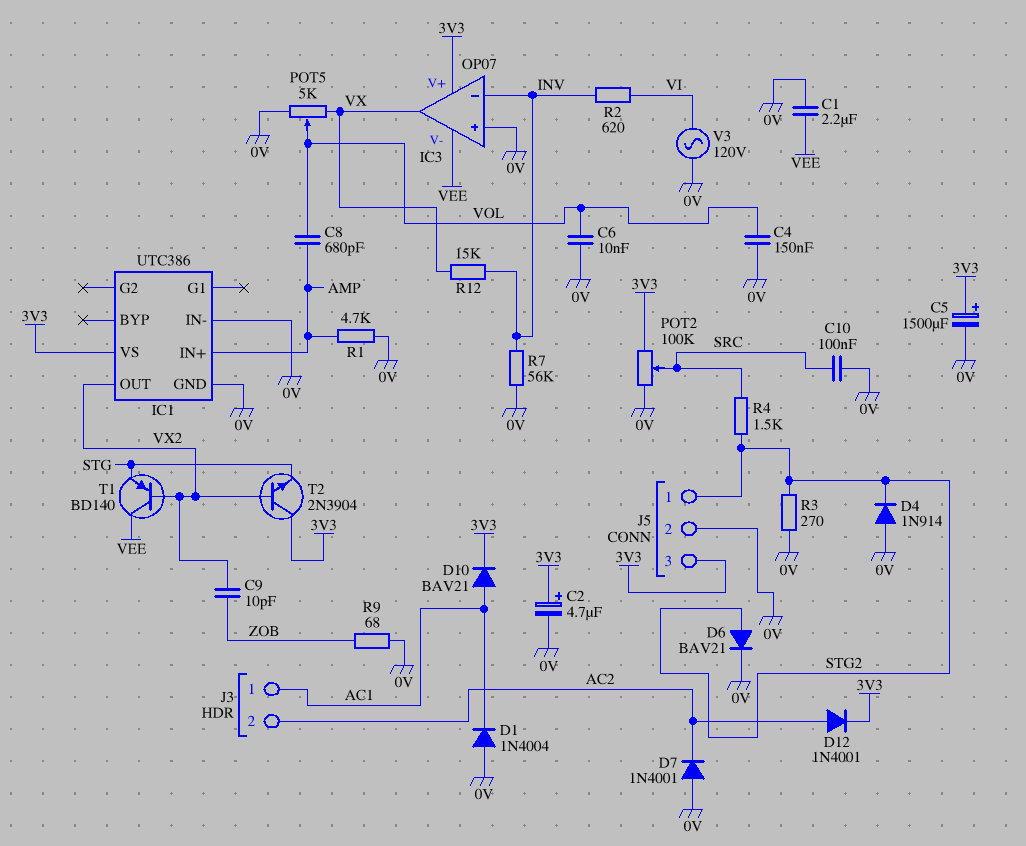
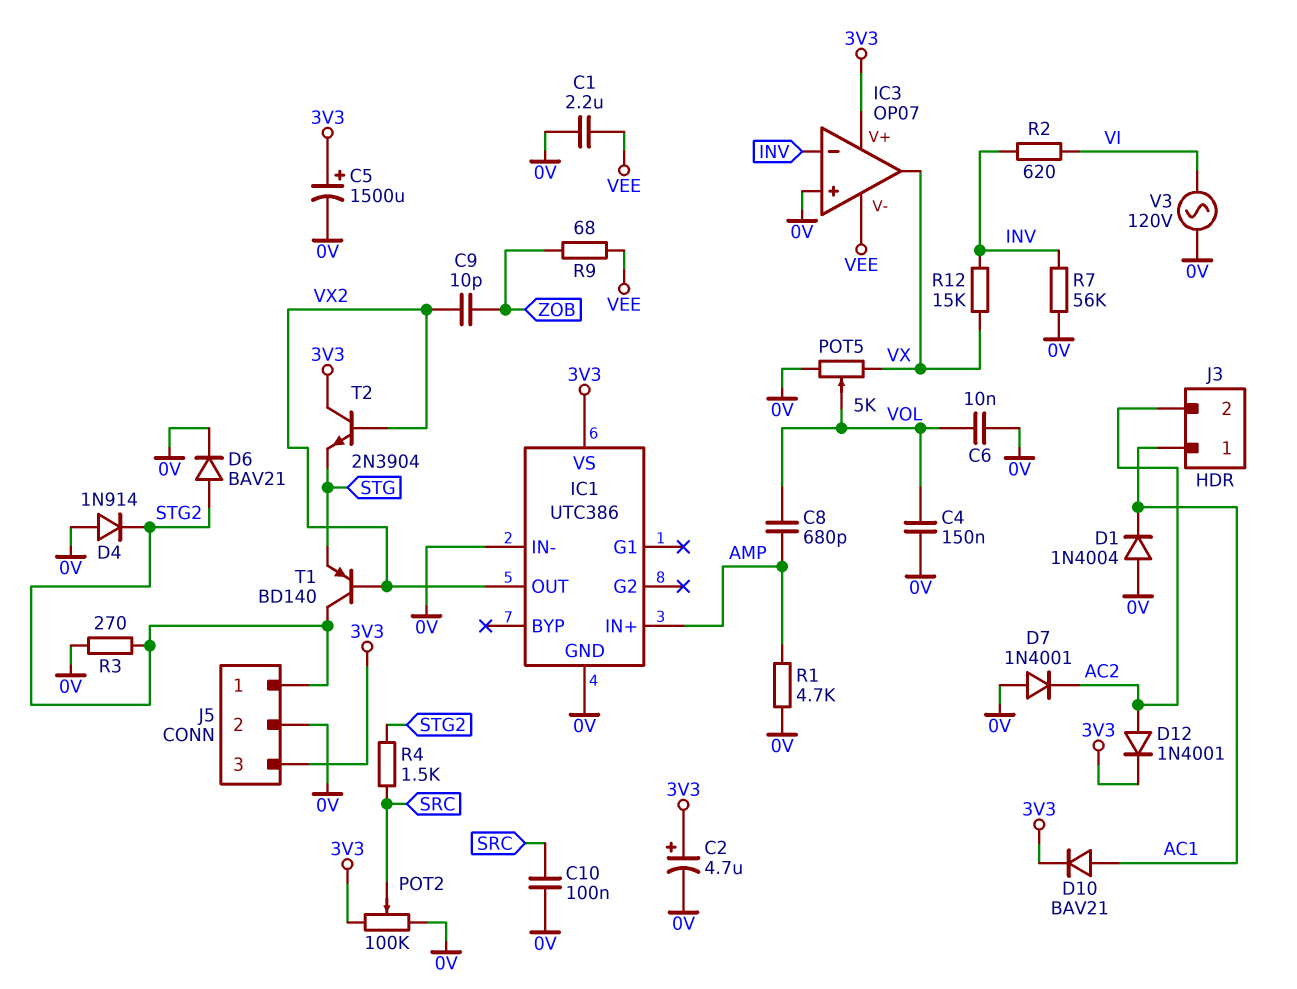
R9: 68 (0V, ZOB) -> 68 (VEE, ZOB)
T1: PNP BD140 (B VX2, C VEE, E STG) -> PNP BD140 (B VX2, C STG2, E STG)

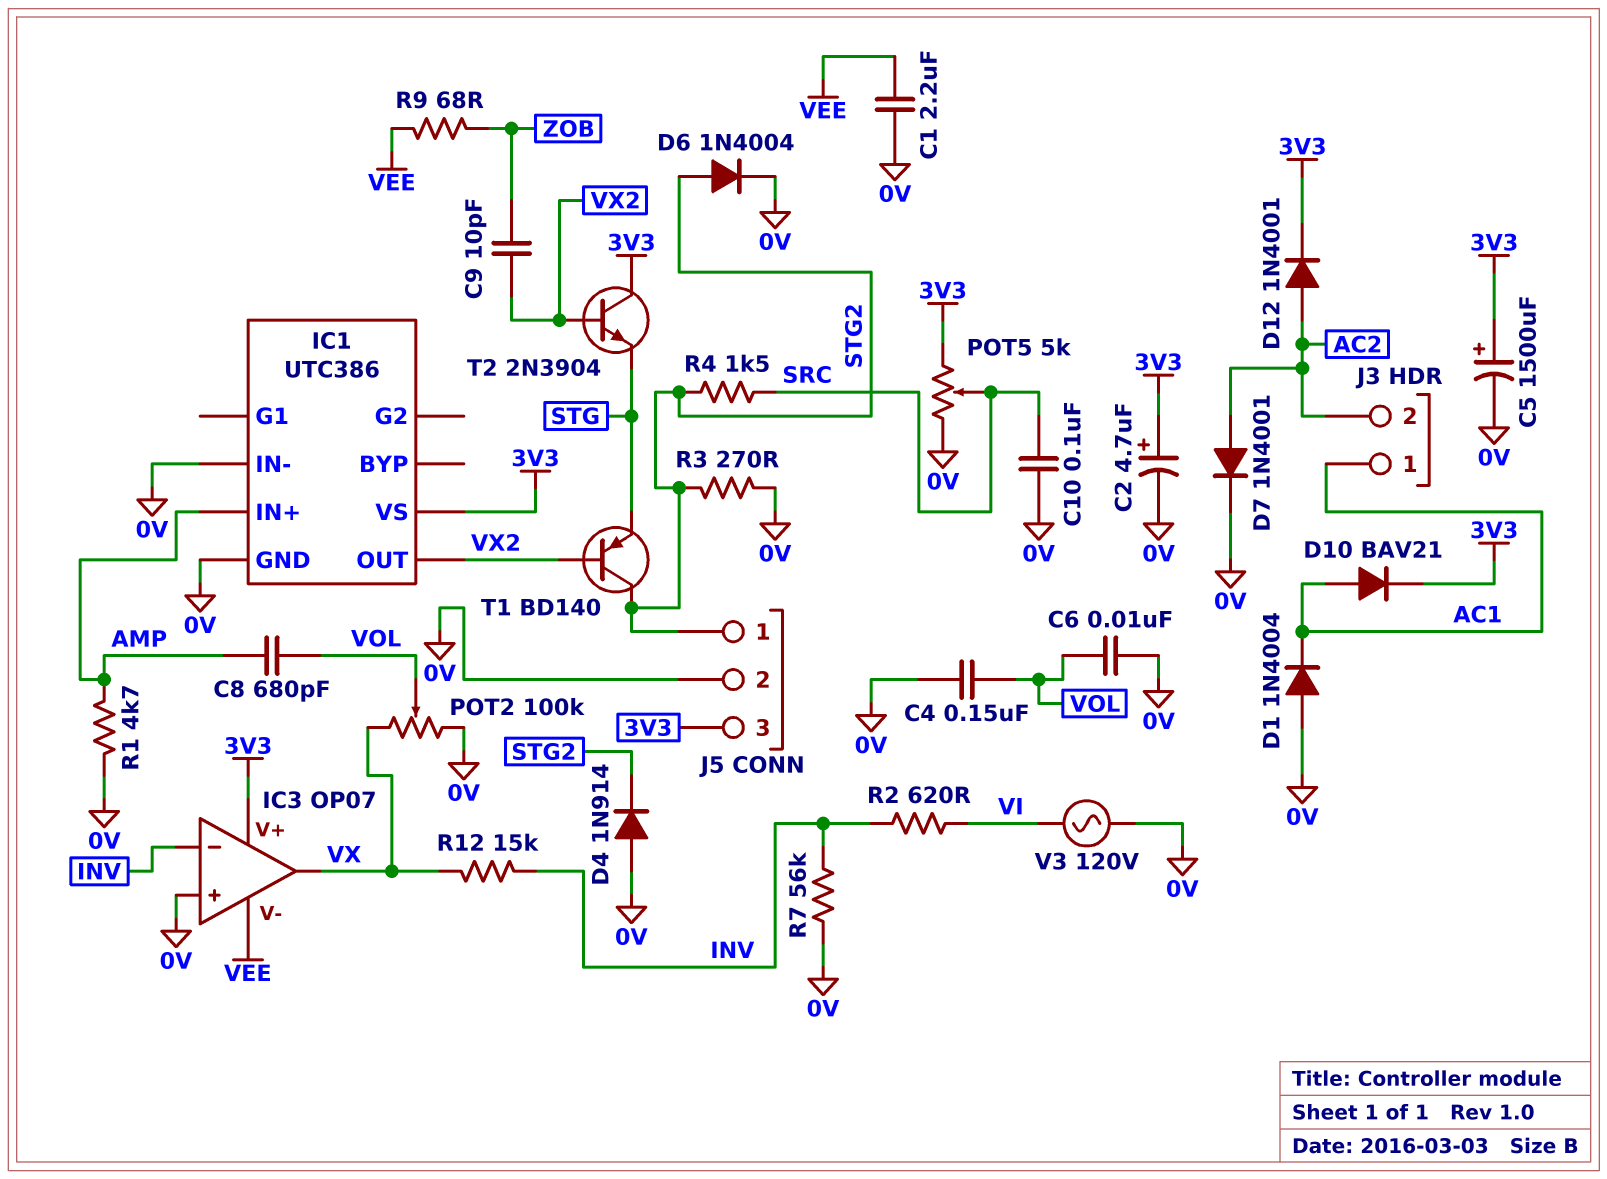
D6: diode BAV21 (A STG2, K 0V) -> diode 1N4004 (A STG2, K 0V)
D7: diode 1N4001 (A 0V, K AC2) -> diode 1N4001 (A AC2, K 0V)
POT2: 100k (0V, 3V3, wiper SRC) -> 100k (0V, VX, wiper VOL)
POT5: 5k (0V, VX, wiper VOL) -> 5k (0V, 3V3, wiper SRC)

